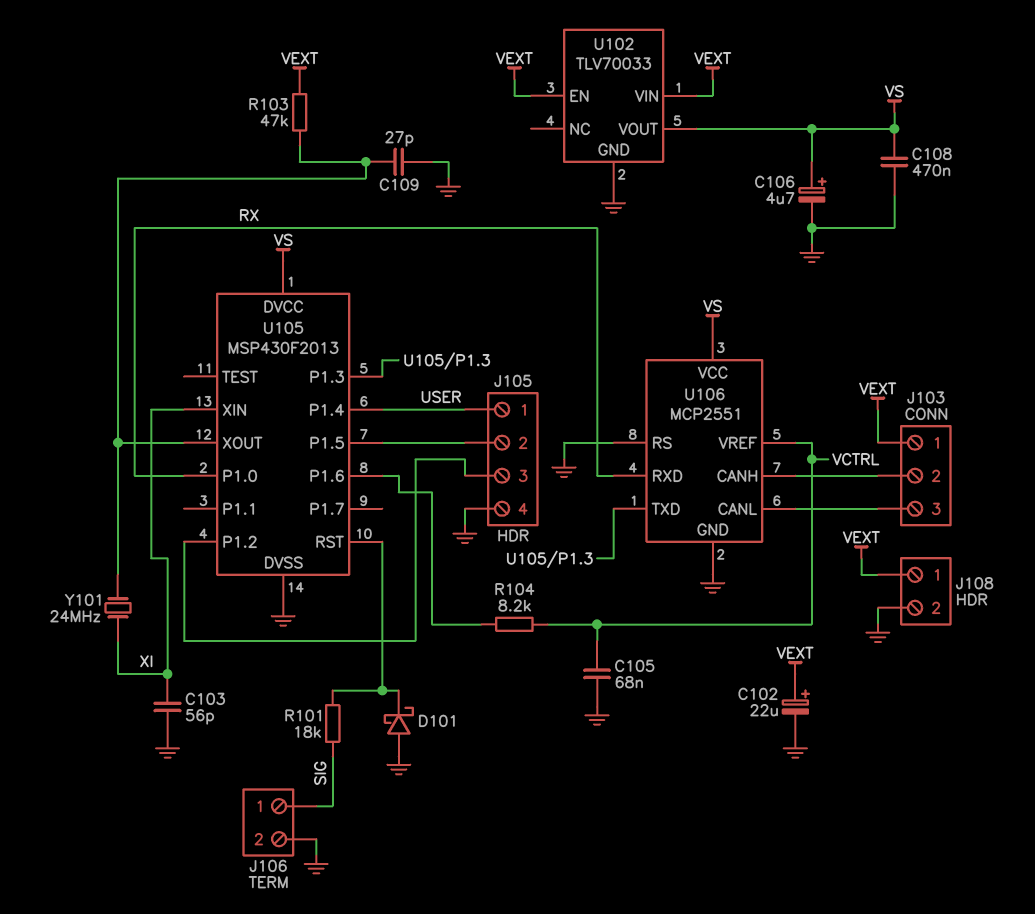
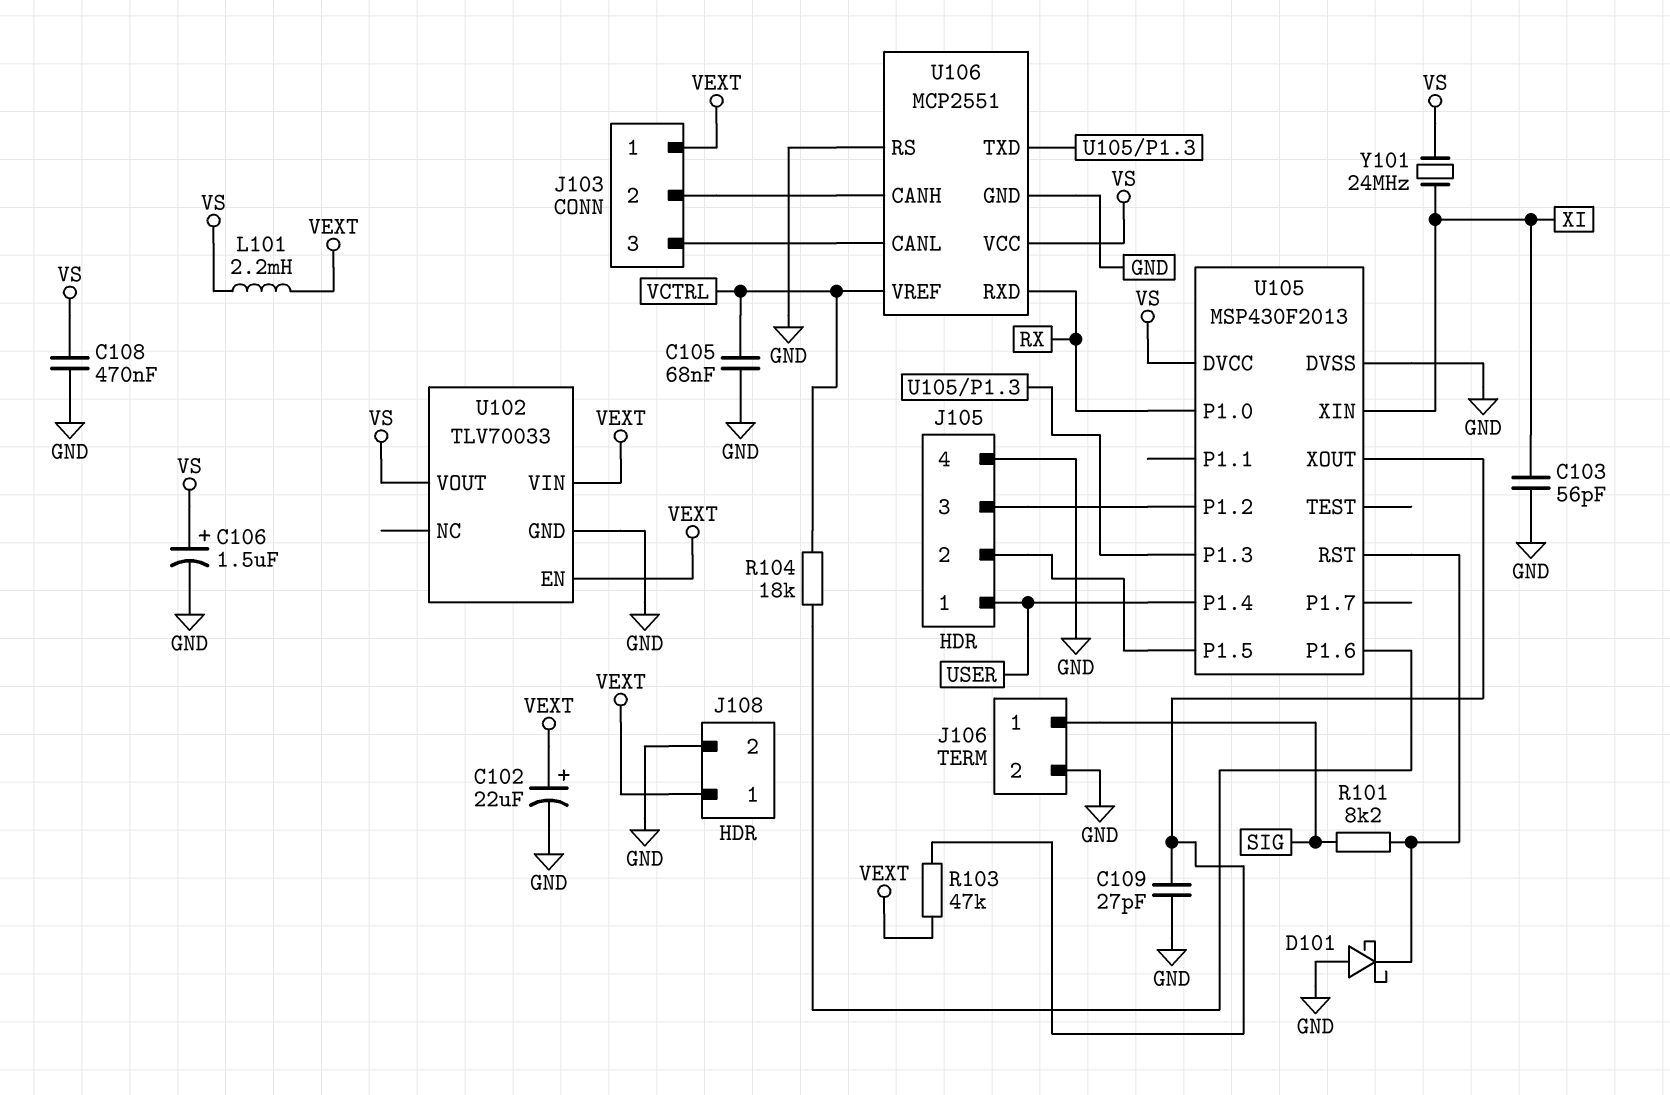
C106: 4.7uF (plus VS, minus GND) -> 1.5uF (plus VS, minus GND)
L101: none -> 2.2mH (VEXT, VS)
R101: 18k (SIG, U105/RST) -> 8.2k (SIG, U105/RST)
R104: 8.2k (U105/P1.6, VCTRL) -> 18k (U105/P1.6, VCTRL)
Y101: 24MHz (U105/XOUT, XI) -> 24MHz (VS, XI)

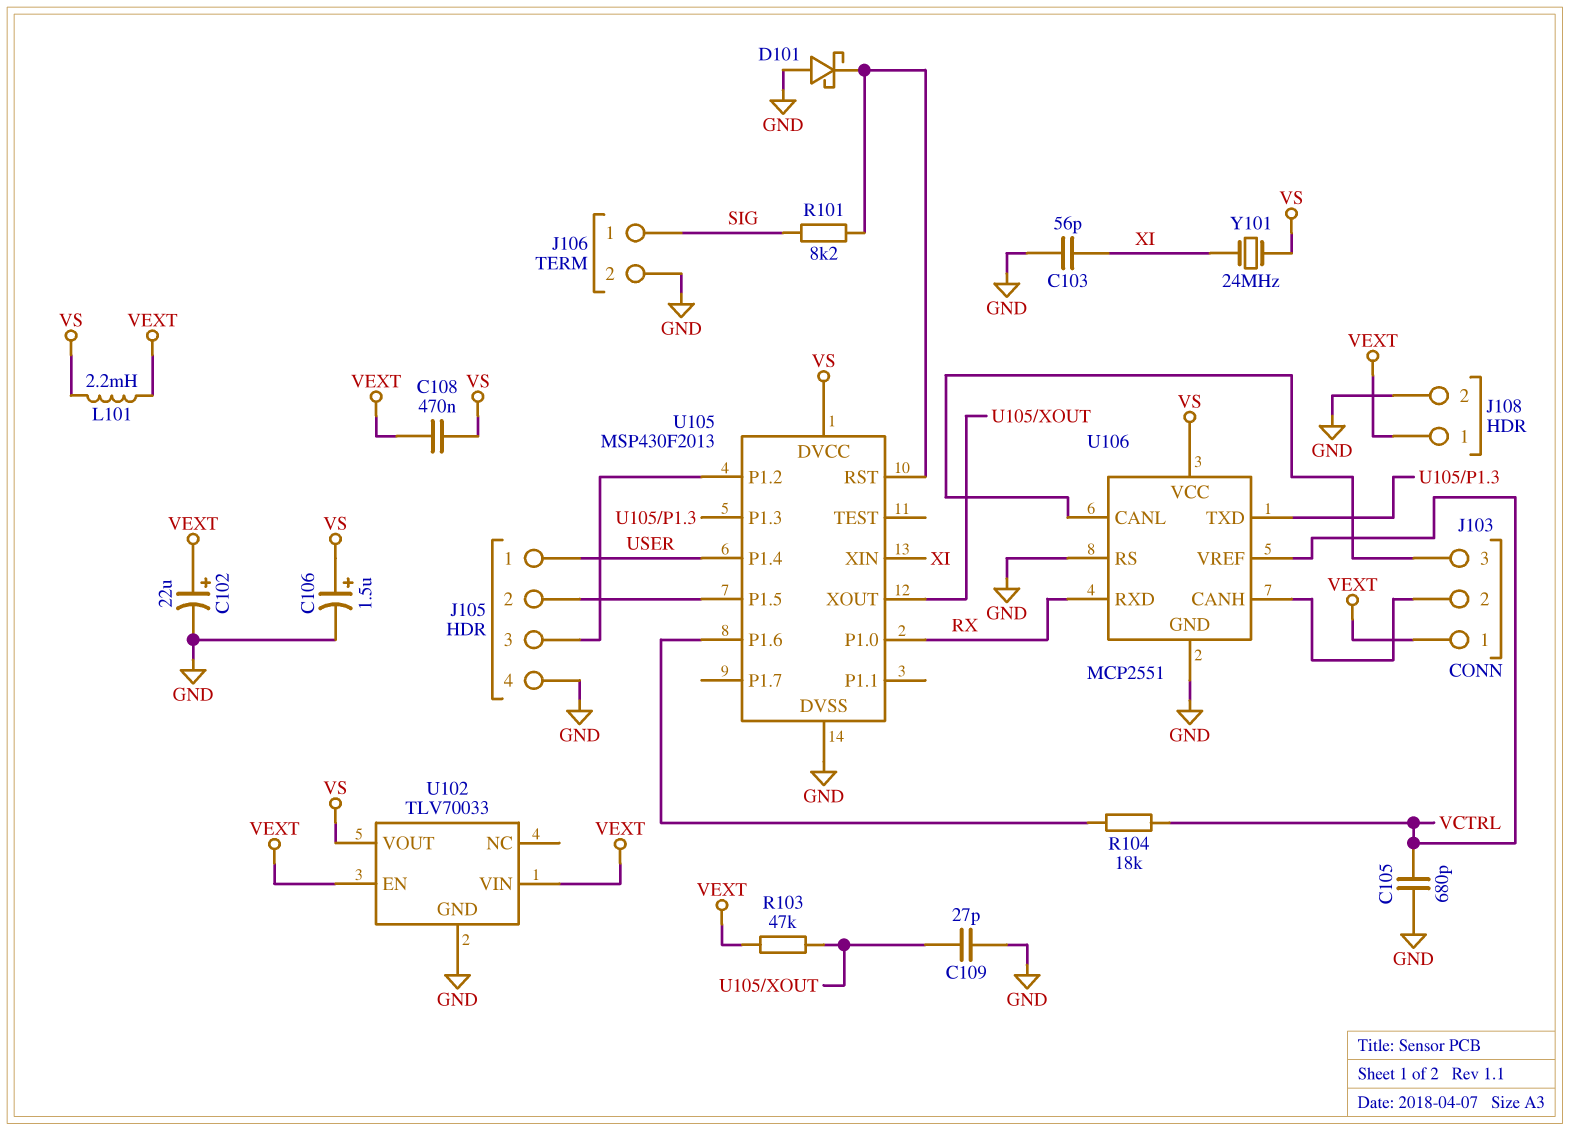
C105: 68nF (GND, VCTRL) -> 680pF (GND, VCTRL)
C108: 470nF (GND, VS) -> 470nF (VEXT, VS)

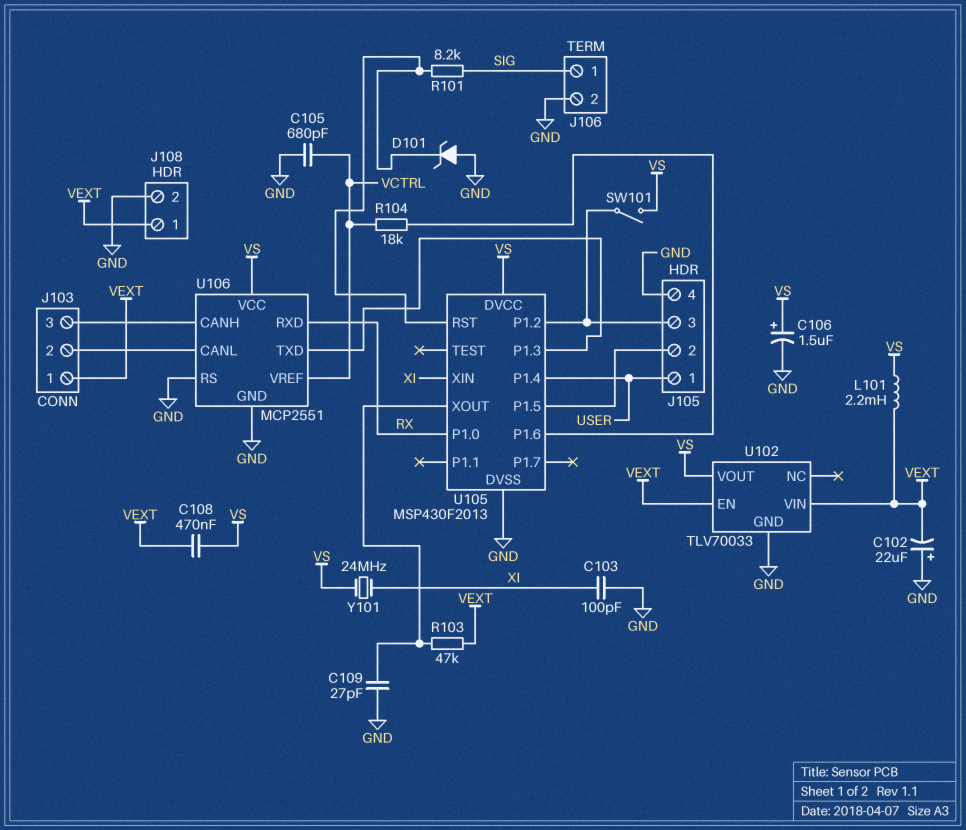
C102: 22uF (plus VEXT, minus GND) -> 22uF (plus GND, minus VEXT)
C103: 56pF (GND, XI) -> 100pF (GND, XI)
D101: schottky (A GND, K U105/RST) -> zener (A GND, K U105/RST)
SW101: none -> switch (J105/3, VS)
U106 pin CANH: J103/2 -> J103/3
U106 pin CANL: J103/3 -> J103/2

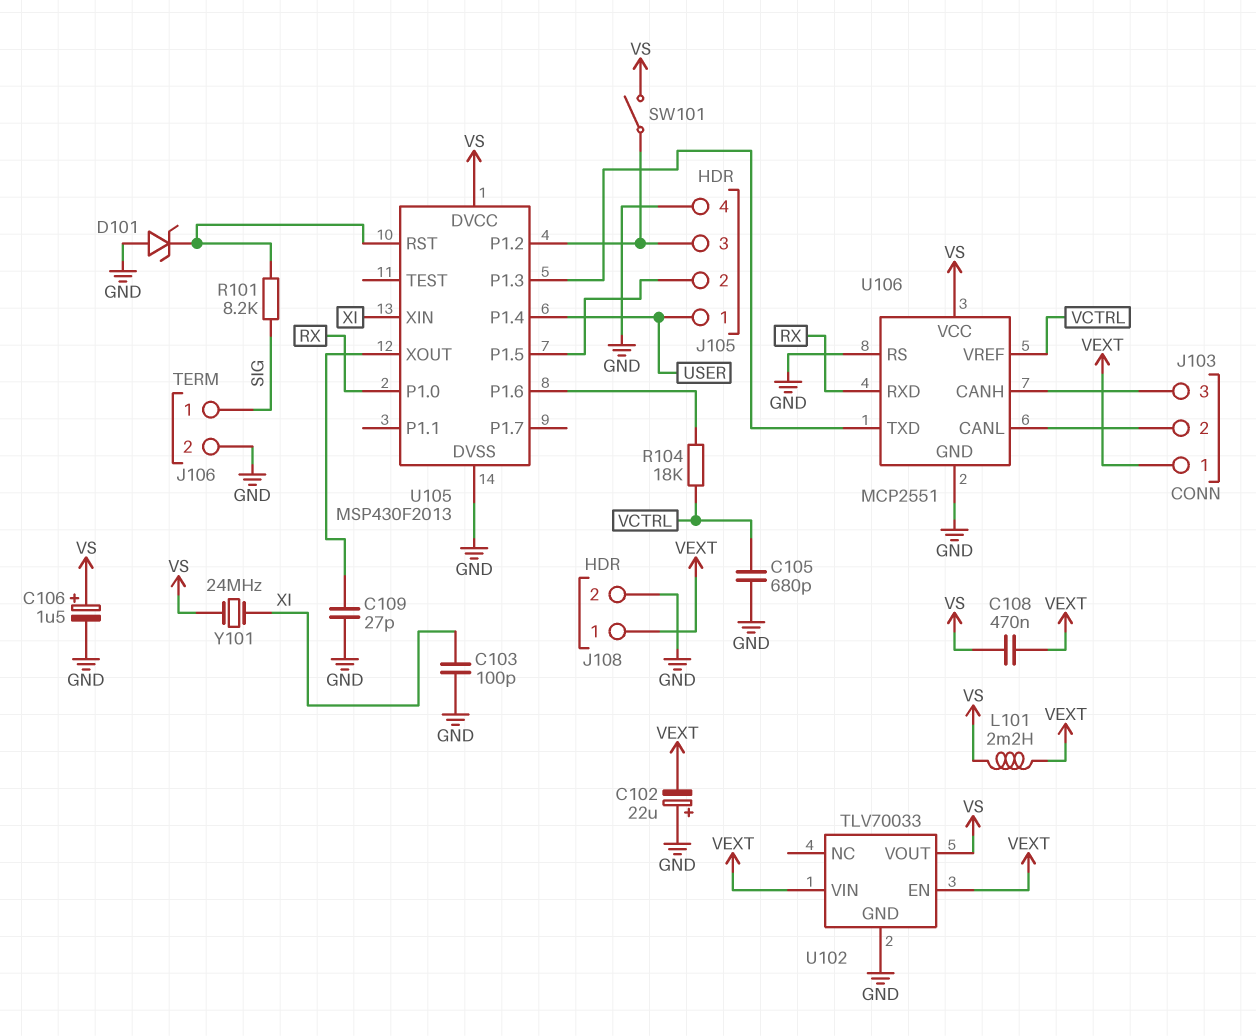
R103: 47k (U105/XOUT, VEXT) -> none

